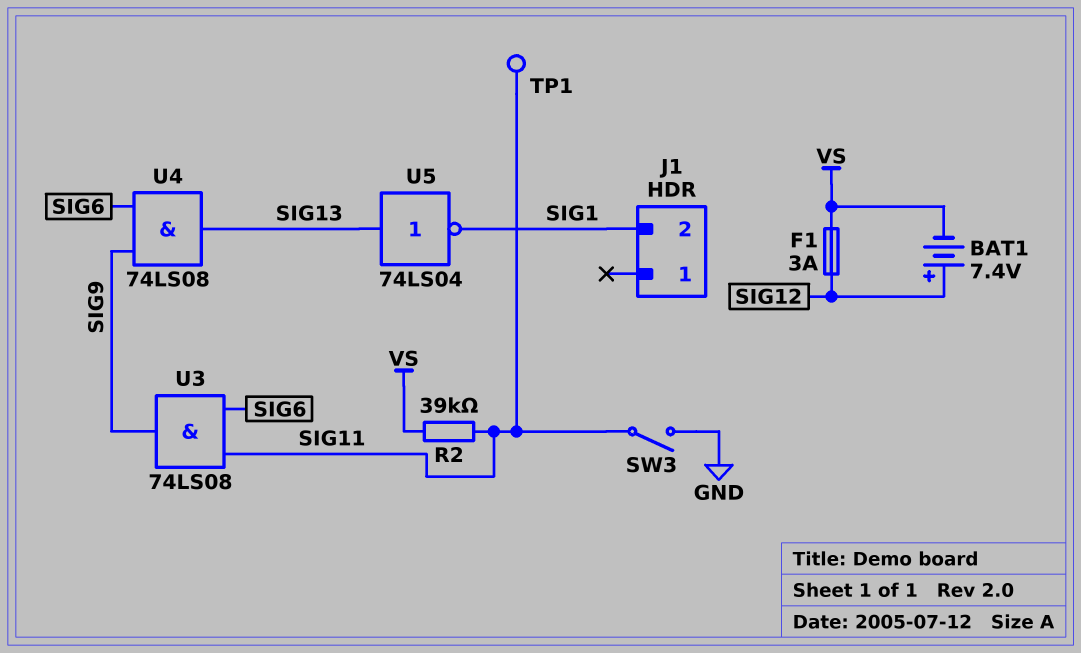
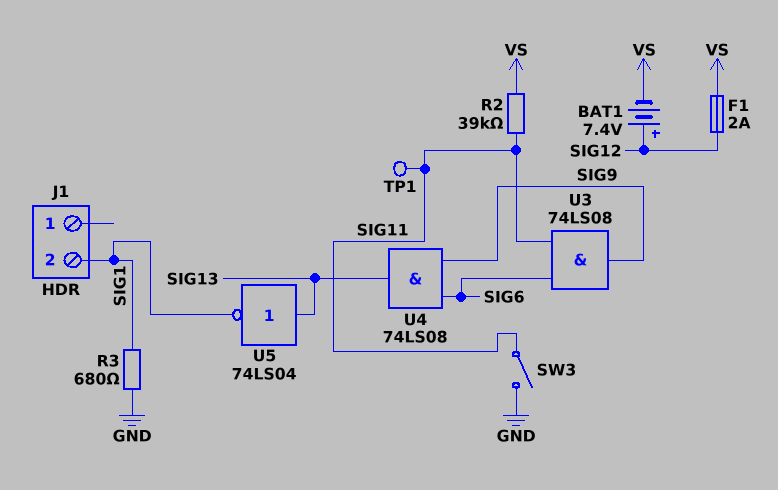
F1: 3A (SIG12, VS) -> 2A (SIG12, VS)
R3: none -> 680 (GND, SIG1)

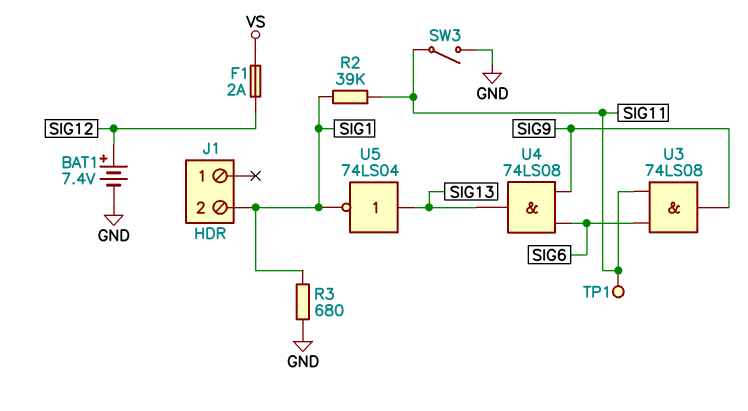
BAT1: 7.4V (plus SIG12, minus VS) -> 7.4V (plus SIG12, minus GND)
R2: 39k (SIG11, VS) -> 39k (SIG1, SIG11)

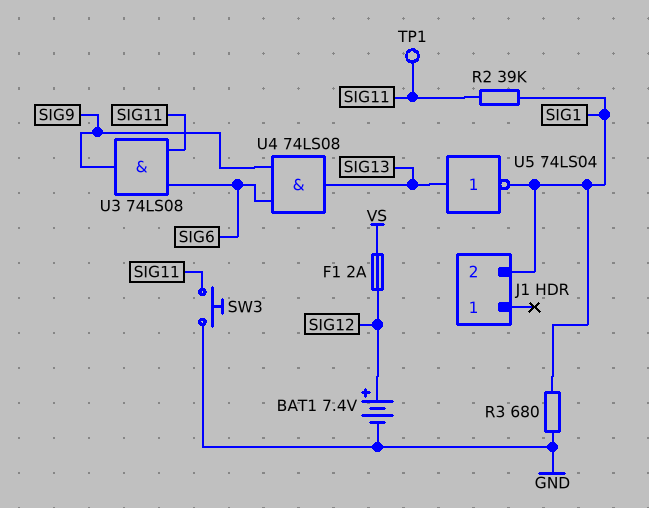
SW3: switch (GND, SIG11) -> button (GND, SIG11)

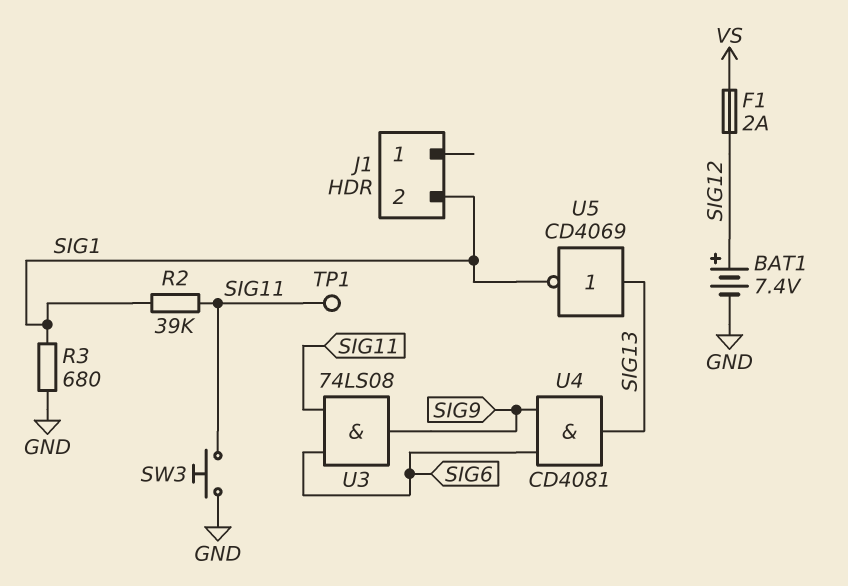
U4: AND 74LS08 (in SIG6, in SIG9, out SIG13) -> AND CD4081 (in SIG6, in SIG9, out SIG13)
U5: NOT 74LS04 (in SIG13, out SIG1) -> NOT CD4069 (in SIG13, out SIG1)

